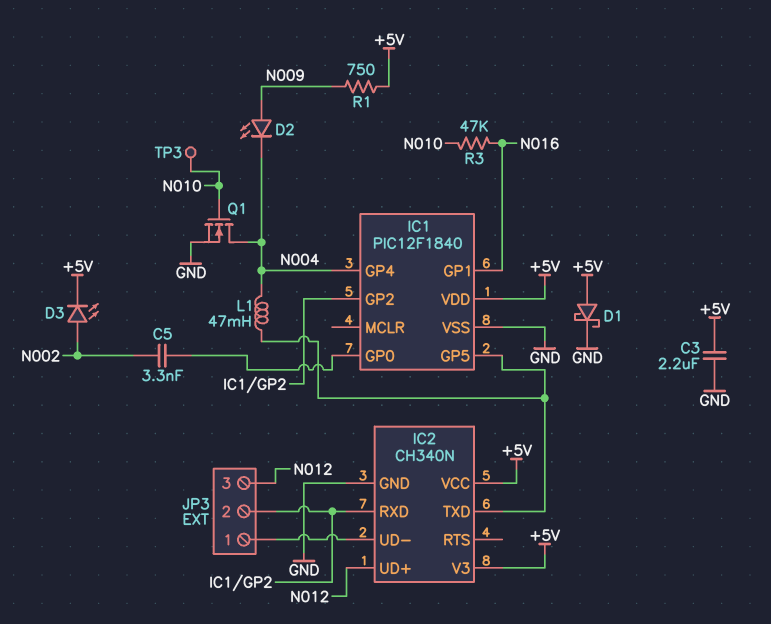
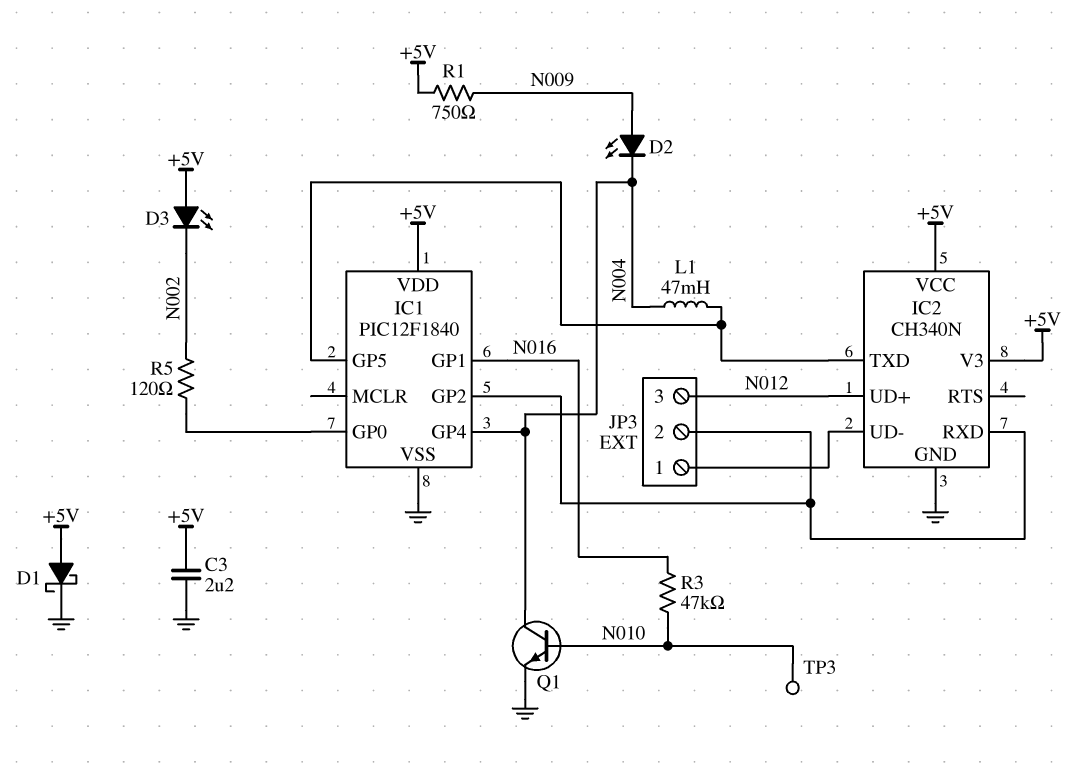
C5: 3.3nF (IC1/GP0, N002) -> none
D3: LED (A N002, K +5V) -> LED (A +5V, K N002)
Q1: NMOS (G N010, D N004, S GND) -> NPN (B N010, C N004, E GND)
R5: none -> 120 (IC1/GP0, N002)

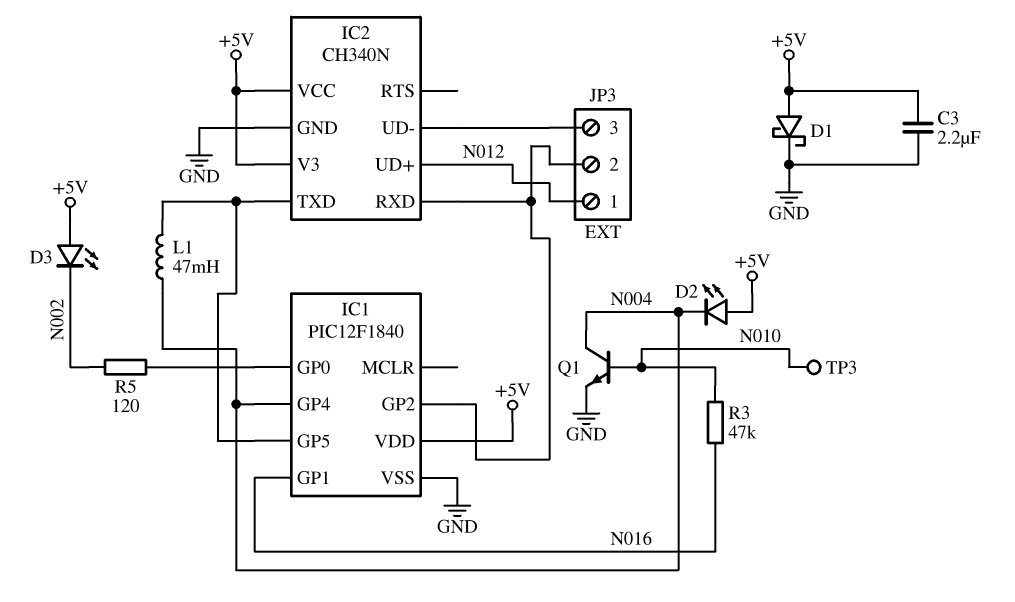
D2: LED (A N009, K N004) -> LED (A +5V, K N004)
JP3 pin 1: IC2/UD- -> N012
JP3 pin 3: N012 -> IC2/UD-
R1: 750 (+5V, N009) -> none

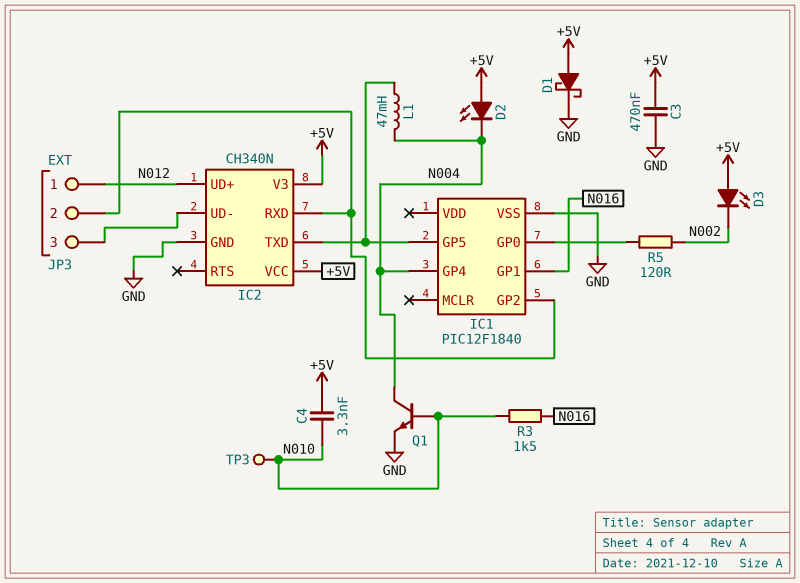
C3: 2.2uF (+5V, GND) -> 470nF (+5V, GND)
C4: none -> 3.3nF (+5V, N010)
IC1 pin VDD: +5V -> none
R3: 47k (N010, N016) -> 1.5k (N010, N016)

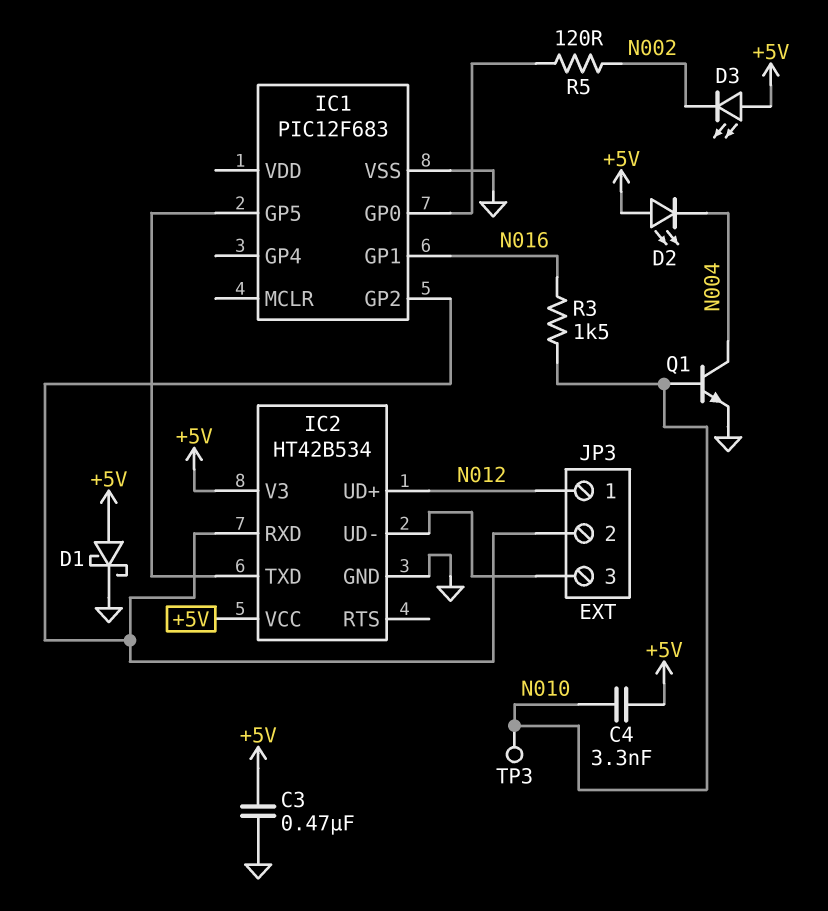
IC1: PIC12F1840 -> PIC12F683
IC1 pin GP4: N004 -> none
IC2: CH340N -> HT42B534
L1: 47mH (IC1/GP5, N004) -> none

